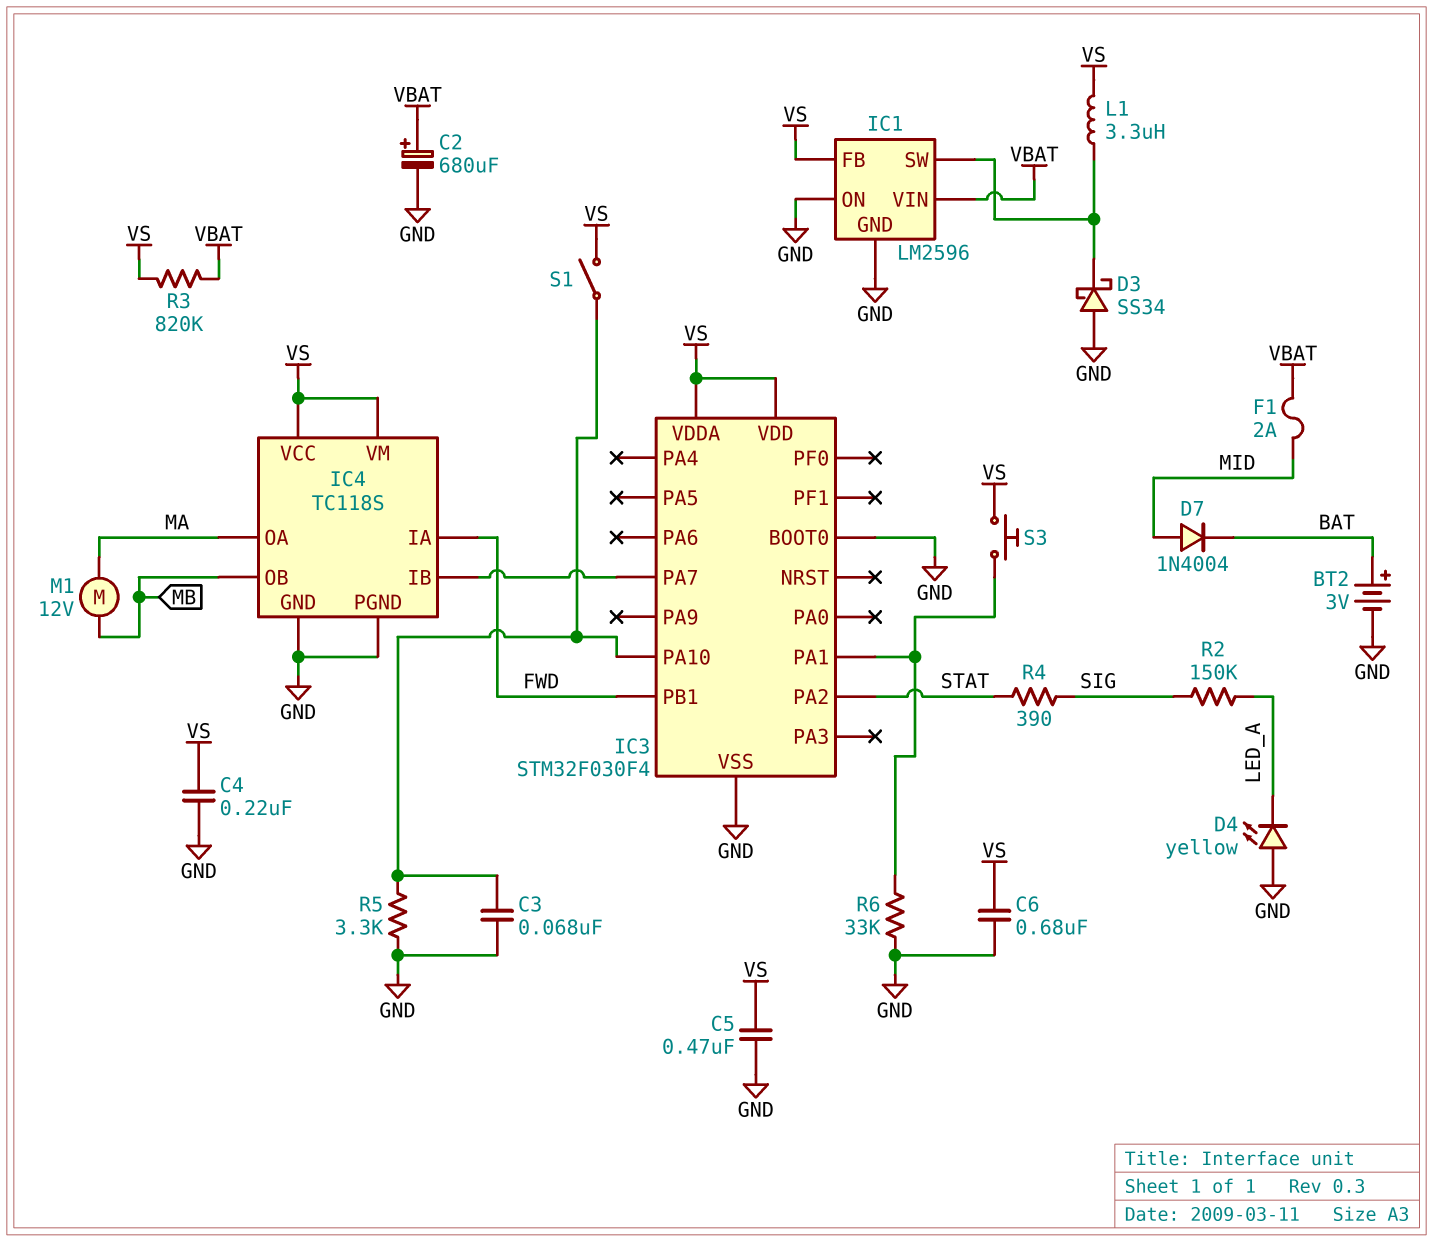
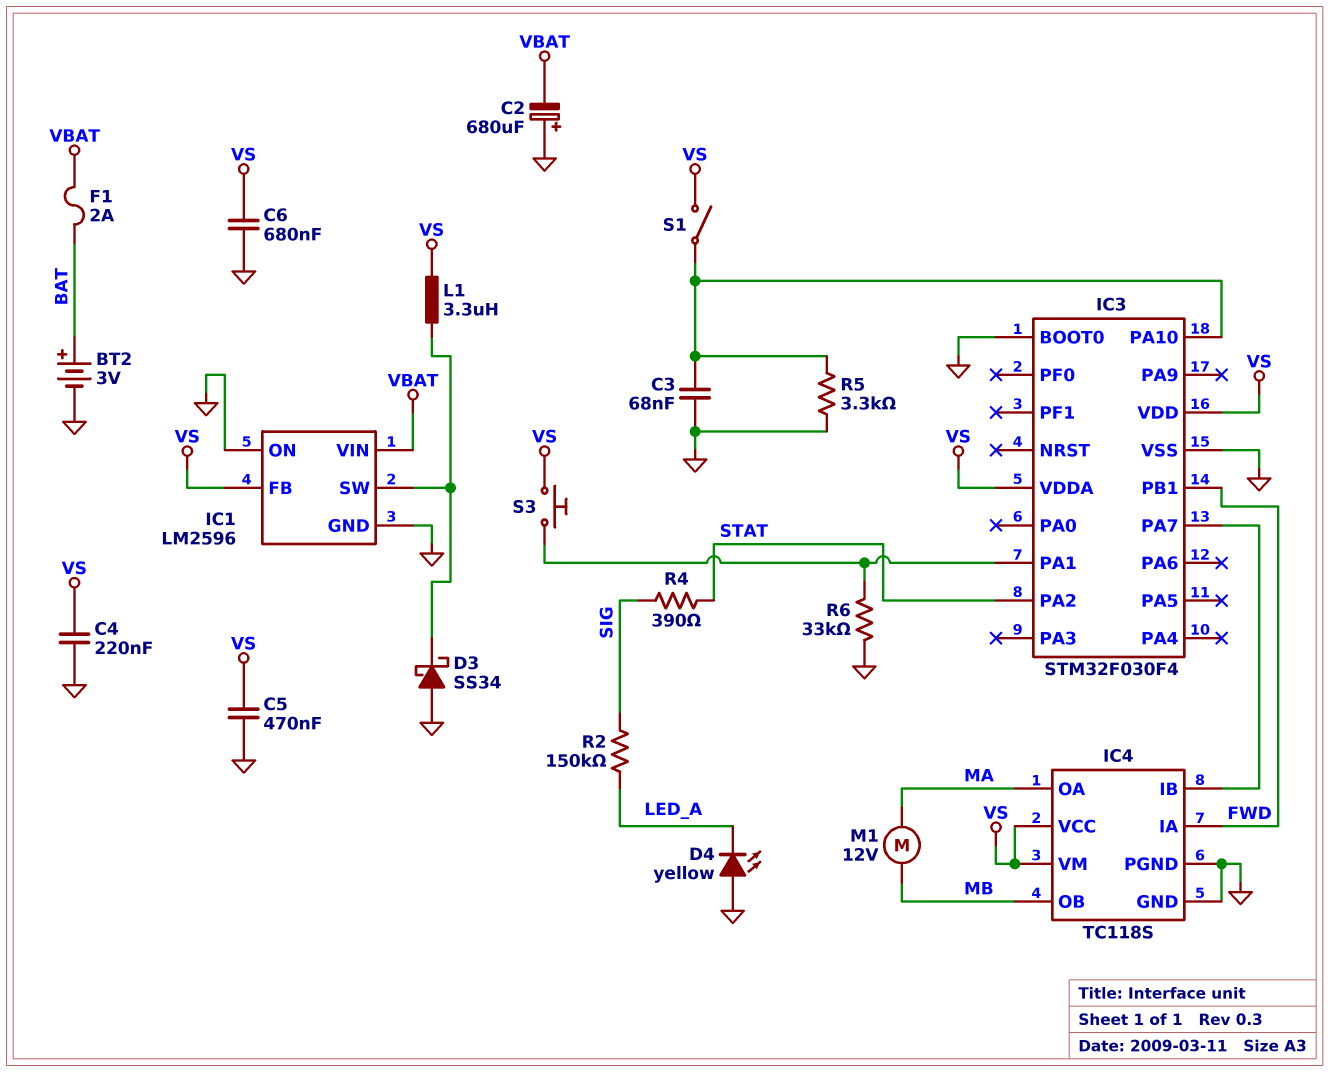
C2: 680uF (plus VBAT, minus GND) -> 680uF (plus GND, minus VBAT)
D7: diode 1N4004 (A MID, K BAT) -> none
F1: 2A (MID, VBAT) -> 2A (BAT, VBAT)
R3: 820k (VBAT, VS) -> none

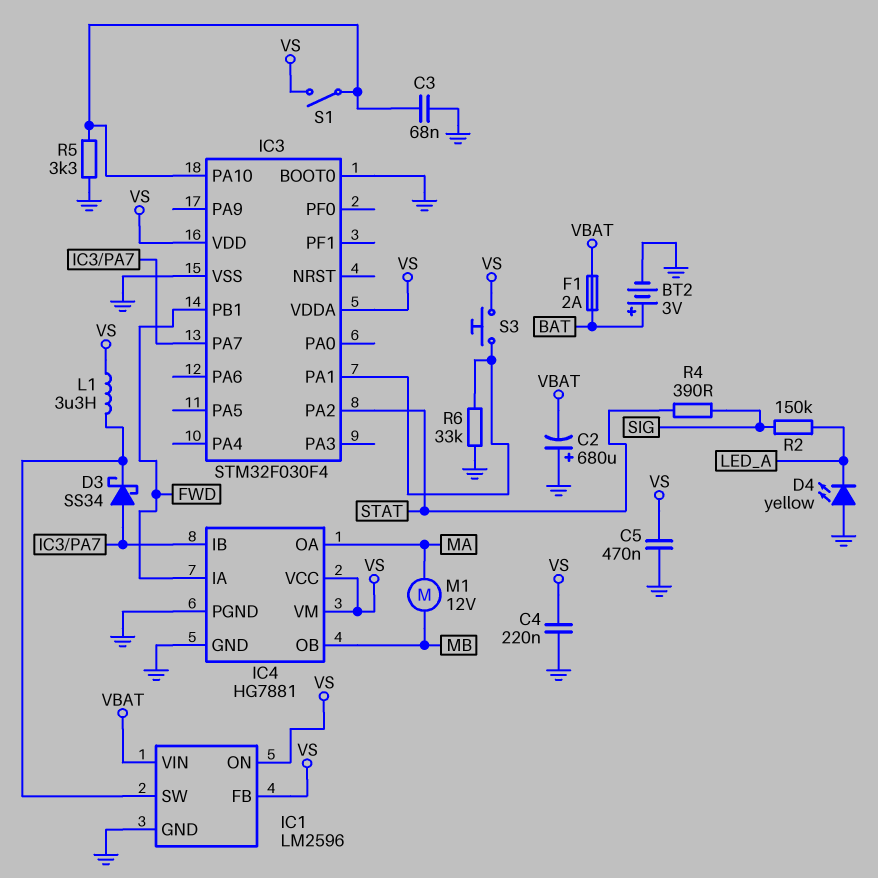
C6: 680nF (GND, VS) -> none
D3: schottky SS34 (A GND, K IC1/SW) -> schottky SS34 (A IC3/PA7, K IC1/SW)
IC1 pin ON: GND -> VS
IC4: TC118S -> HG7881

